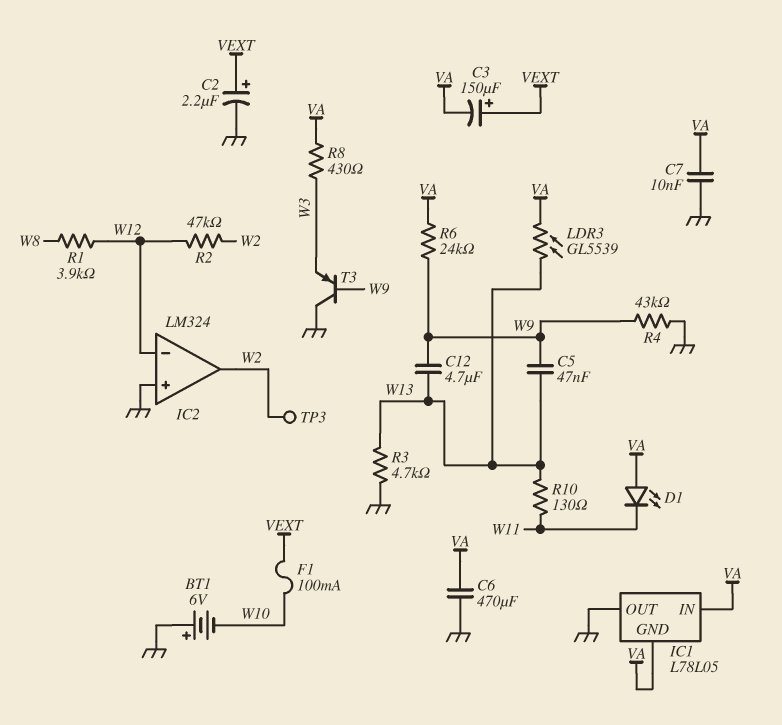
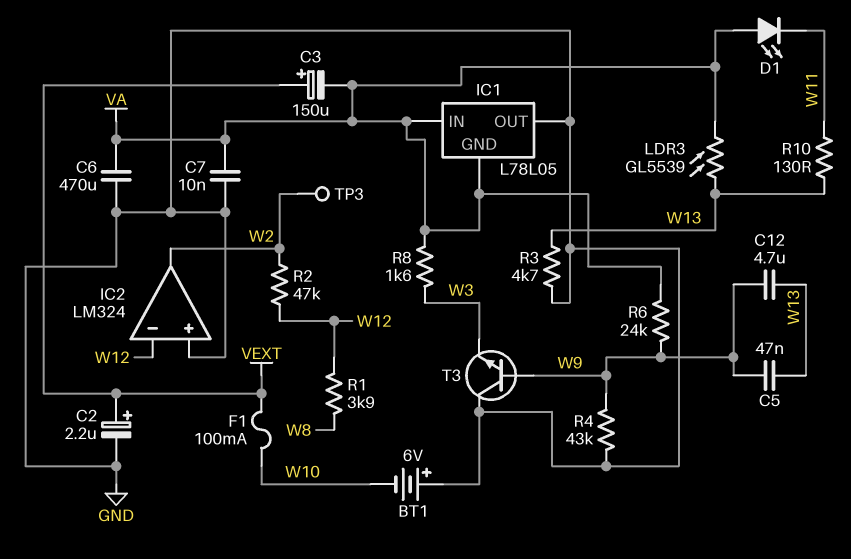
R8: 430 (VA, W3) -> 1.6k (VA, W3)
T3: PNP (B W9, C GND, E W3) -> NPN (B W9, C GND, E W3)

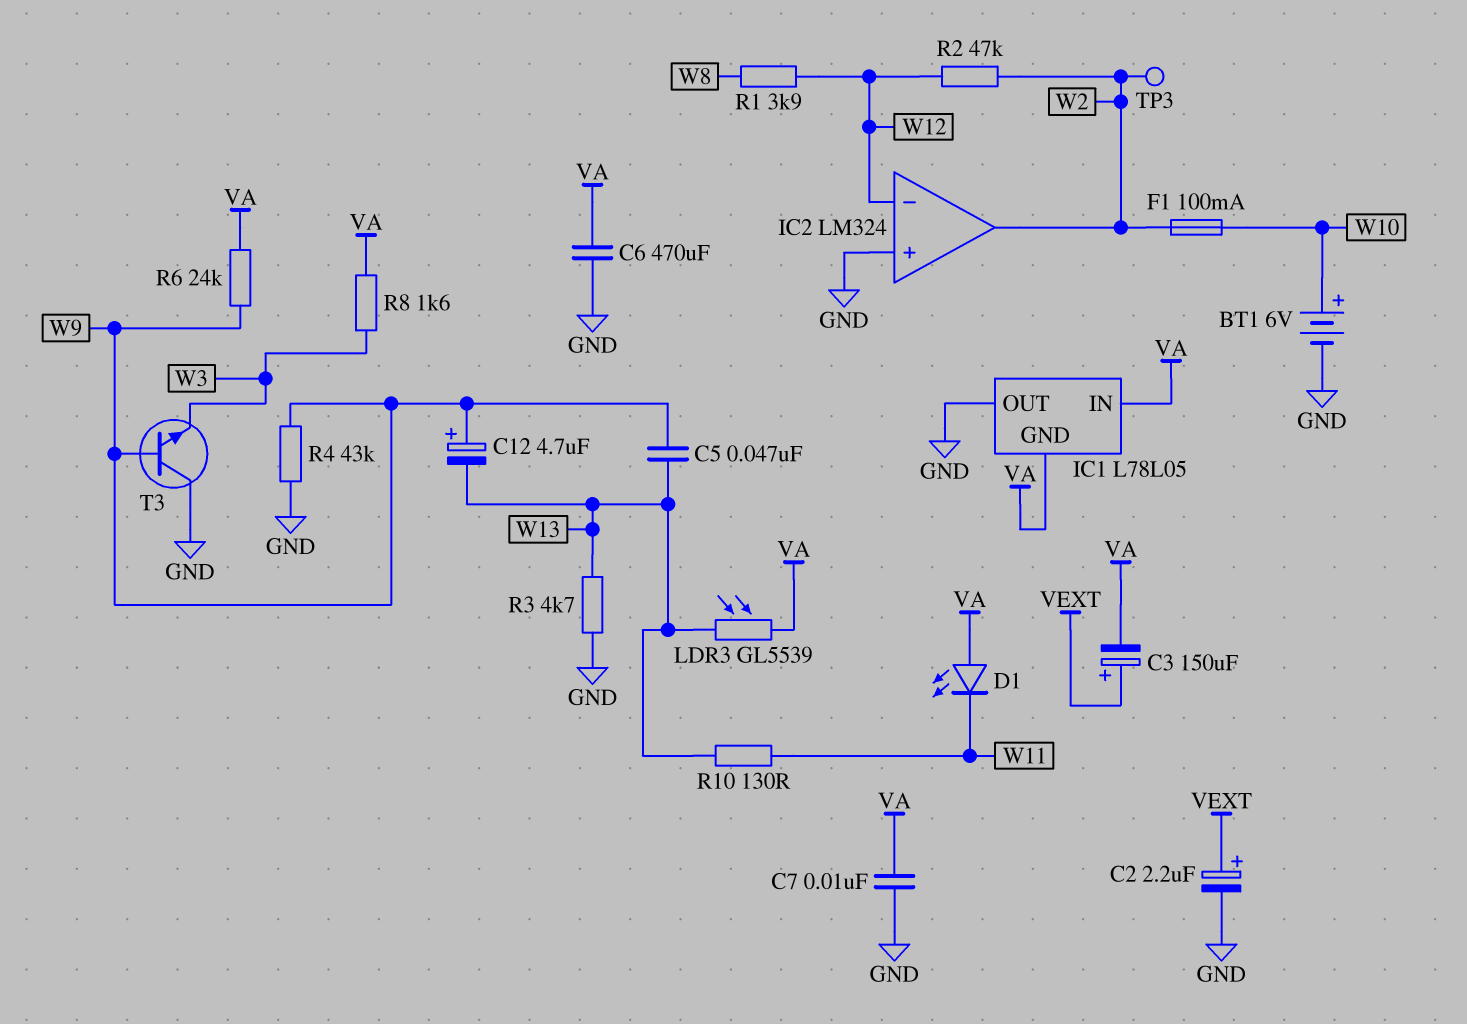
BT1: 6V (plus GND, minus W10) -> 6V (plus W10, minus GND)
C12: 4.7uF (W9, W13) -> 4.7uF (plus W9, minus W13)
F1: 100mA (VEXT, W10) -> 100mA (W2, W10)

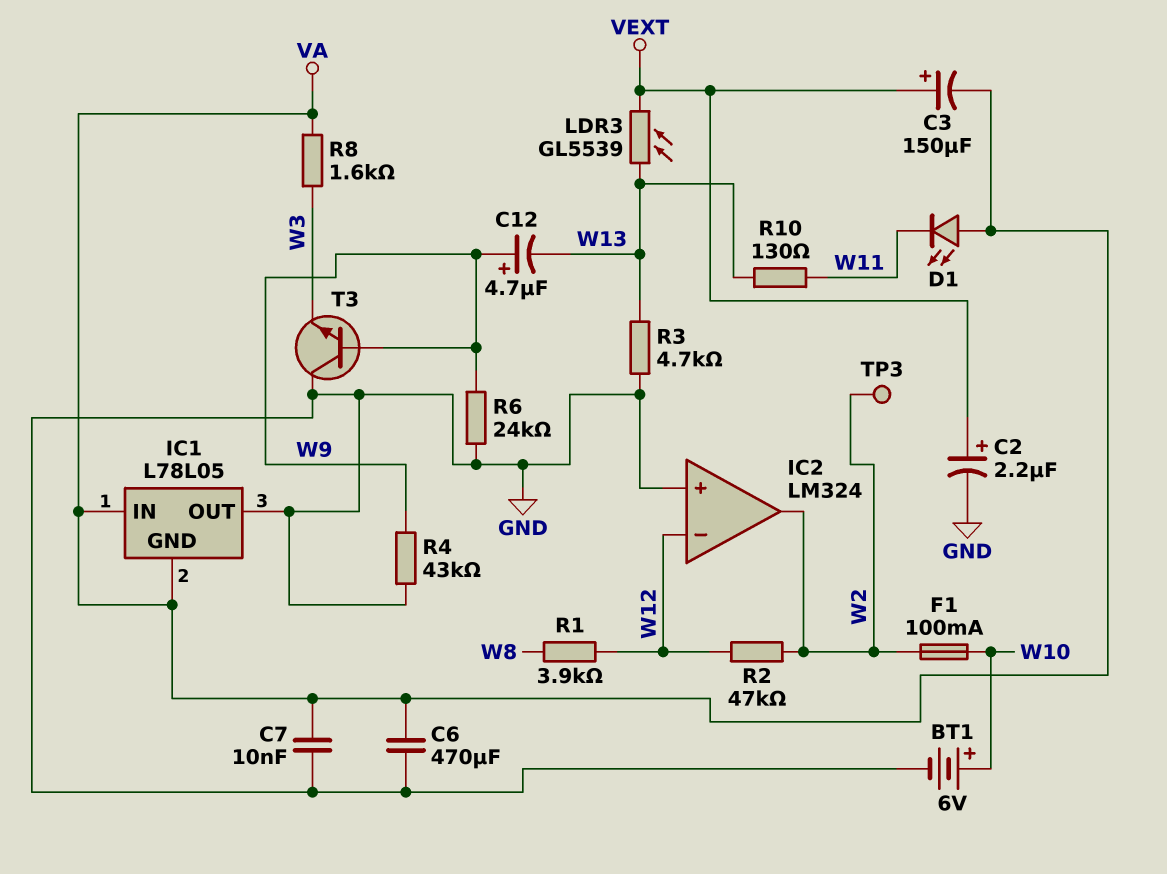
C5: 47nF (W9, W13) -> none
LDR3: GL5539 (VA, W13) -> GL5539 (VEXT, W13)
R6: 24k (VA, W9) -> 24k (GND, W9)

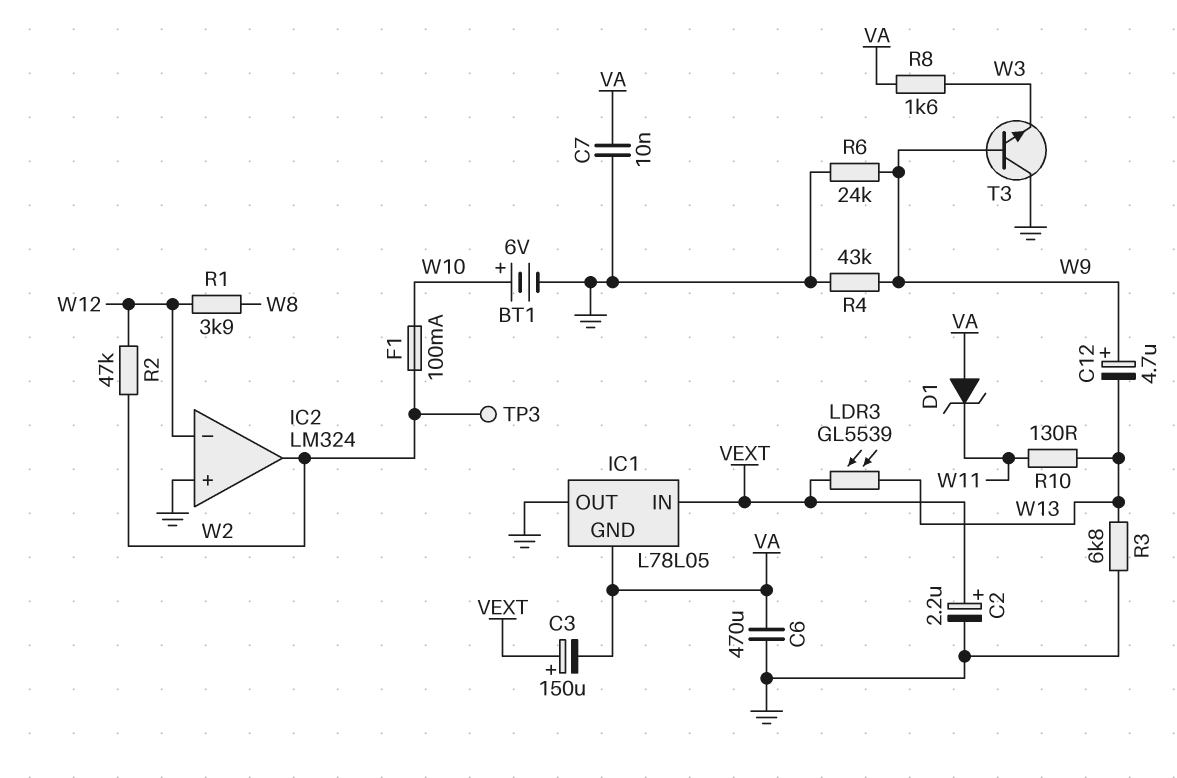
D1: LED (A VA, K W11) -> zener (A VA, K W11)
IC1 pin IN: VA -> VEXT
R3: 4.7k (GND, W13) -> 6.8k (GND, W13)

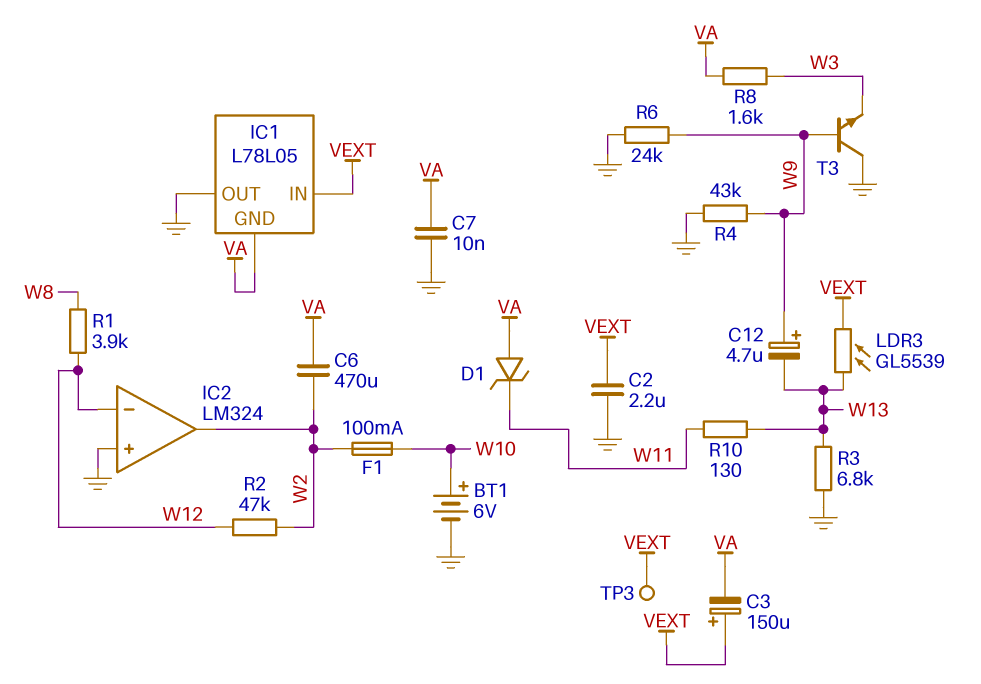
C2: 2.2uF (plus VEXT, minus GND) -> 2.2uF (GND, VEXT)
C6: 470uF (GND, VA) -> 470uF (VA, W2)
TP3: test point (W2) -> test point (VEXT)

